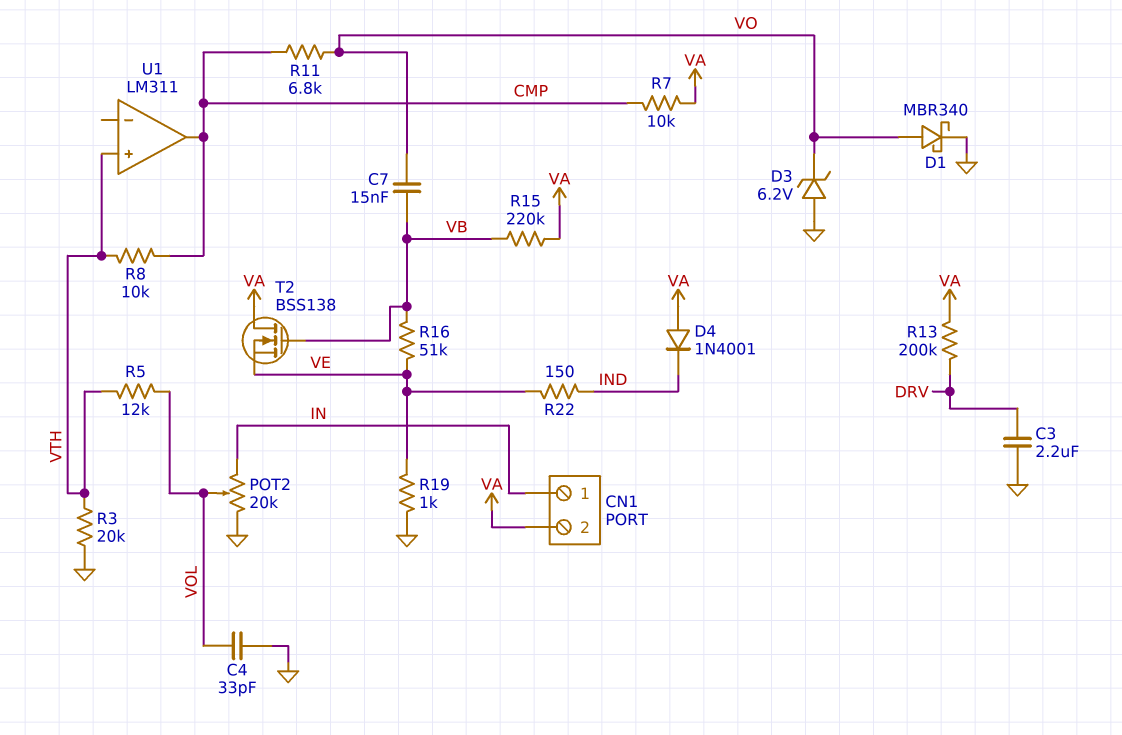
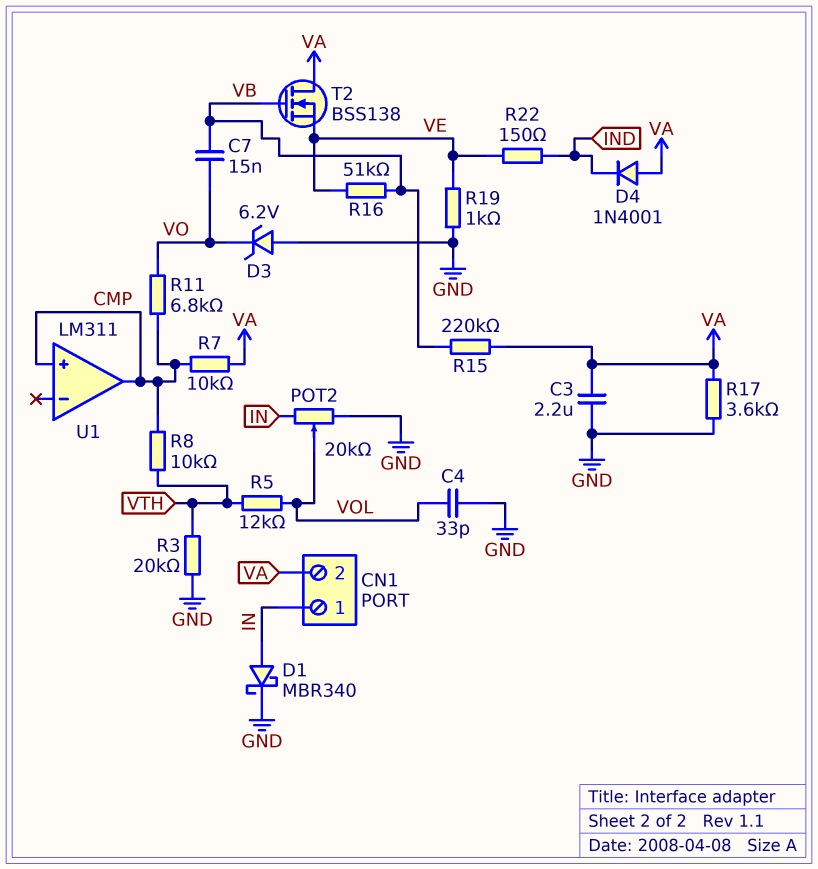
C3: 2.2uF (DRV, GND) -> 2.2uF (GND, VA)
D1: schottky MBR340 (A VO, K GND) -> schottky MBR340 (A IN, K GND)
R13: 200k (DRV, VA) -> none
R17: none -> 3.6k (GND, VA)
U1 pin in+: VTH -> CMP

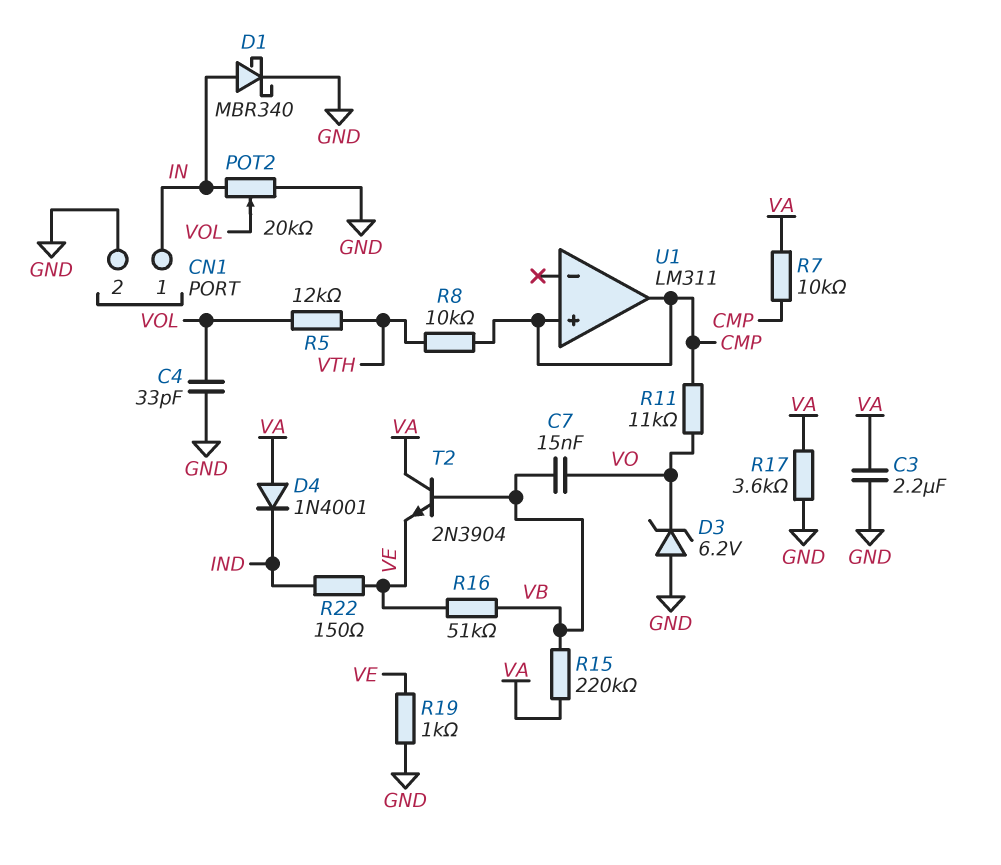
CN1 pin 2: VA -> GND
R3: 20k (GND, VTH) -> none
R11: 6.8k (CMP, VO) -> 11k (CMP, VO)
T2: NMOS BSS138 (G VB, D VA, S VE) -> NPN 2N3904 (B VB, C VA, E VE)

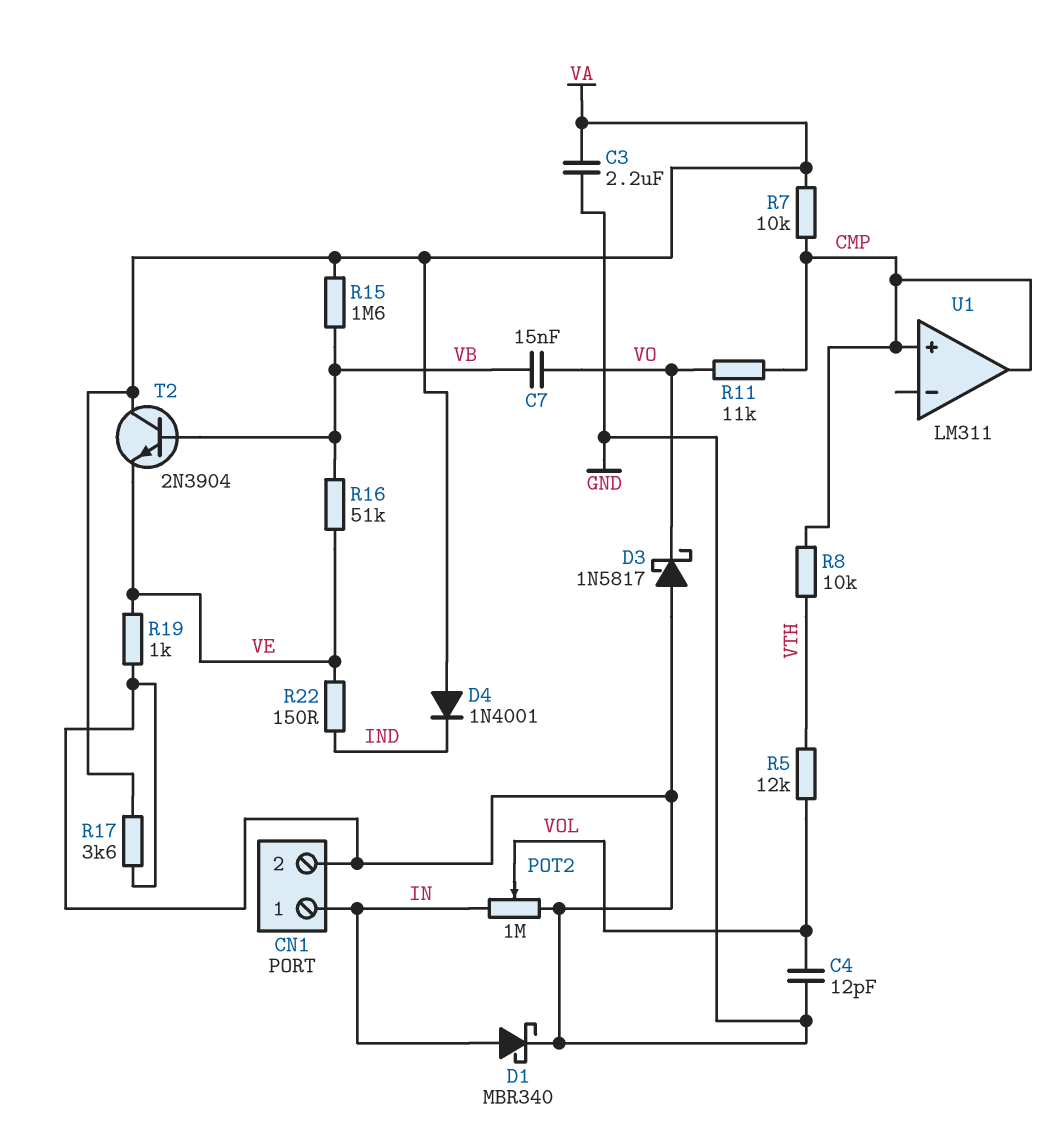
C4: 33pF (GND, VOL) -> 12pF (GND, VOL)
D3: zener 6.2V (A GND, K VO) -> schottky 1N5817 (A GND, K VO)
POT2: 20k (GND, IN, wiper VOL) -> 1M (GND, IN, wiper VOL)
R15: 220k (VA, VB) -> 1.6M (VA, VB)

